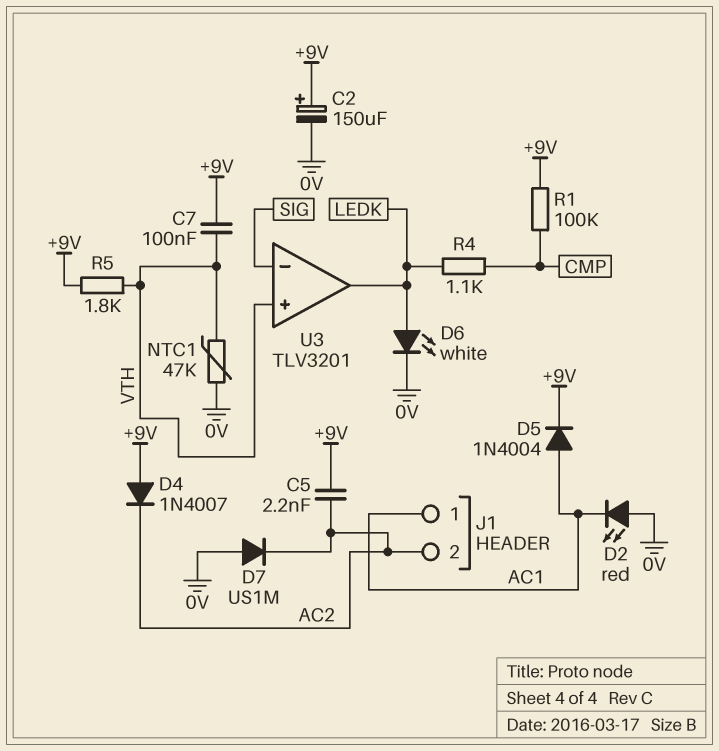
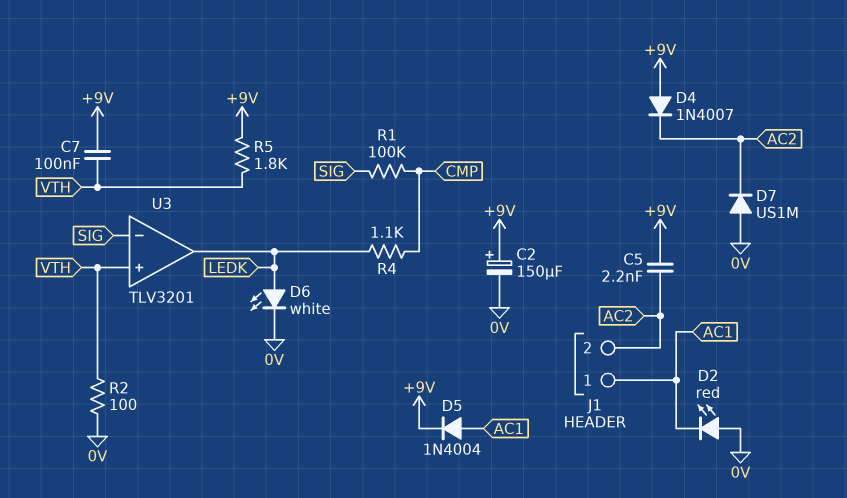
NTC1: 47k (0V, VTH) -> none
R1: 100k (+9V, CMP) -> 100k (CMP, SIG)
R2: none -> 100 (0V, VTH)

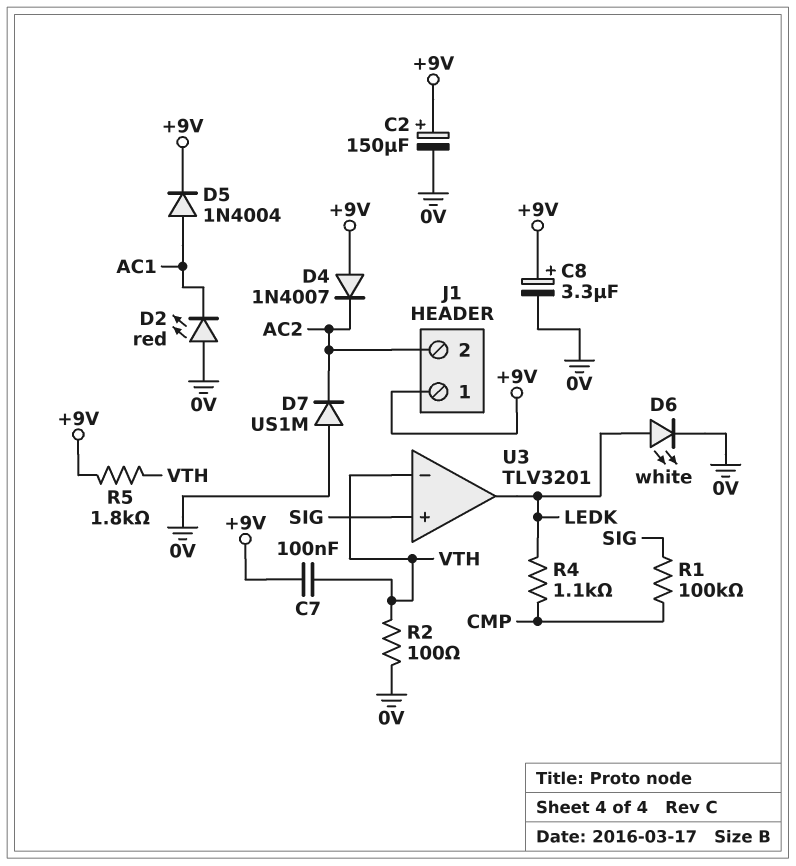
C5: 2.2nF (+9V, AC2) -> none
C8: none -> 3.3uF (plus +9V, minus 0V)
J1 pin 1: AC1 -> +9V
U3 pin in+: VTH -> SIG
U3 pin in-: SIG -> VTH

